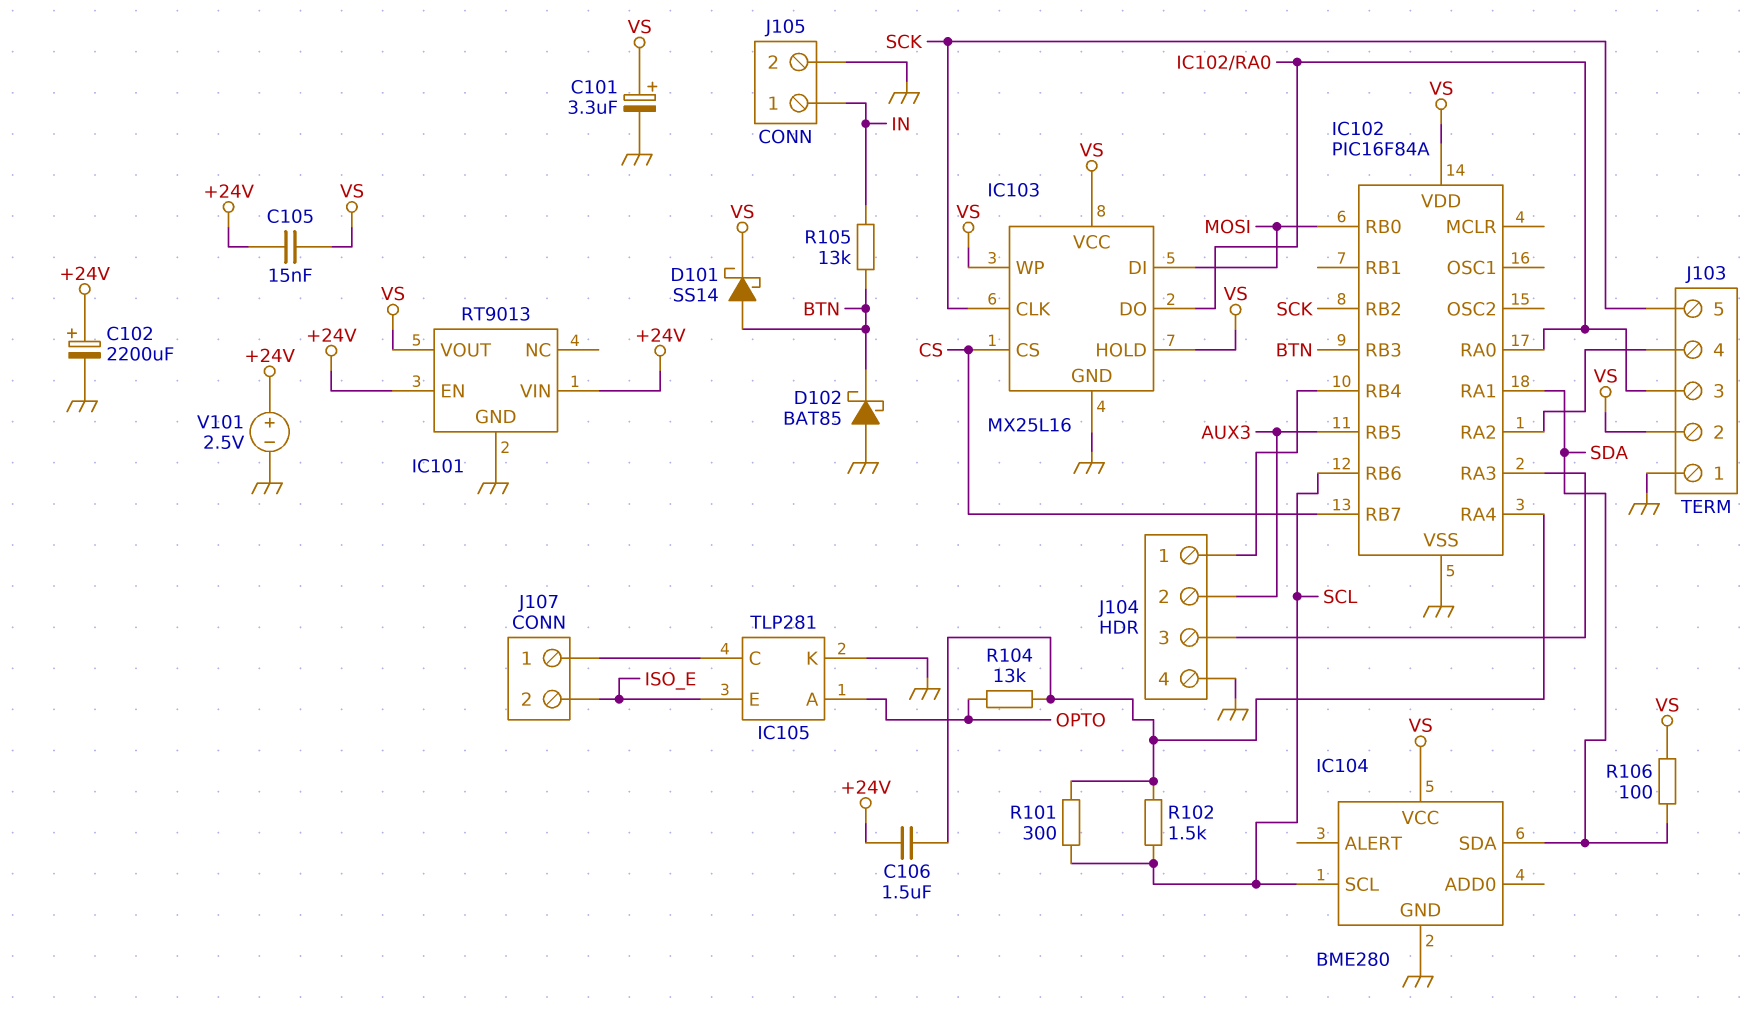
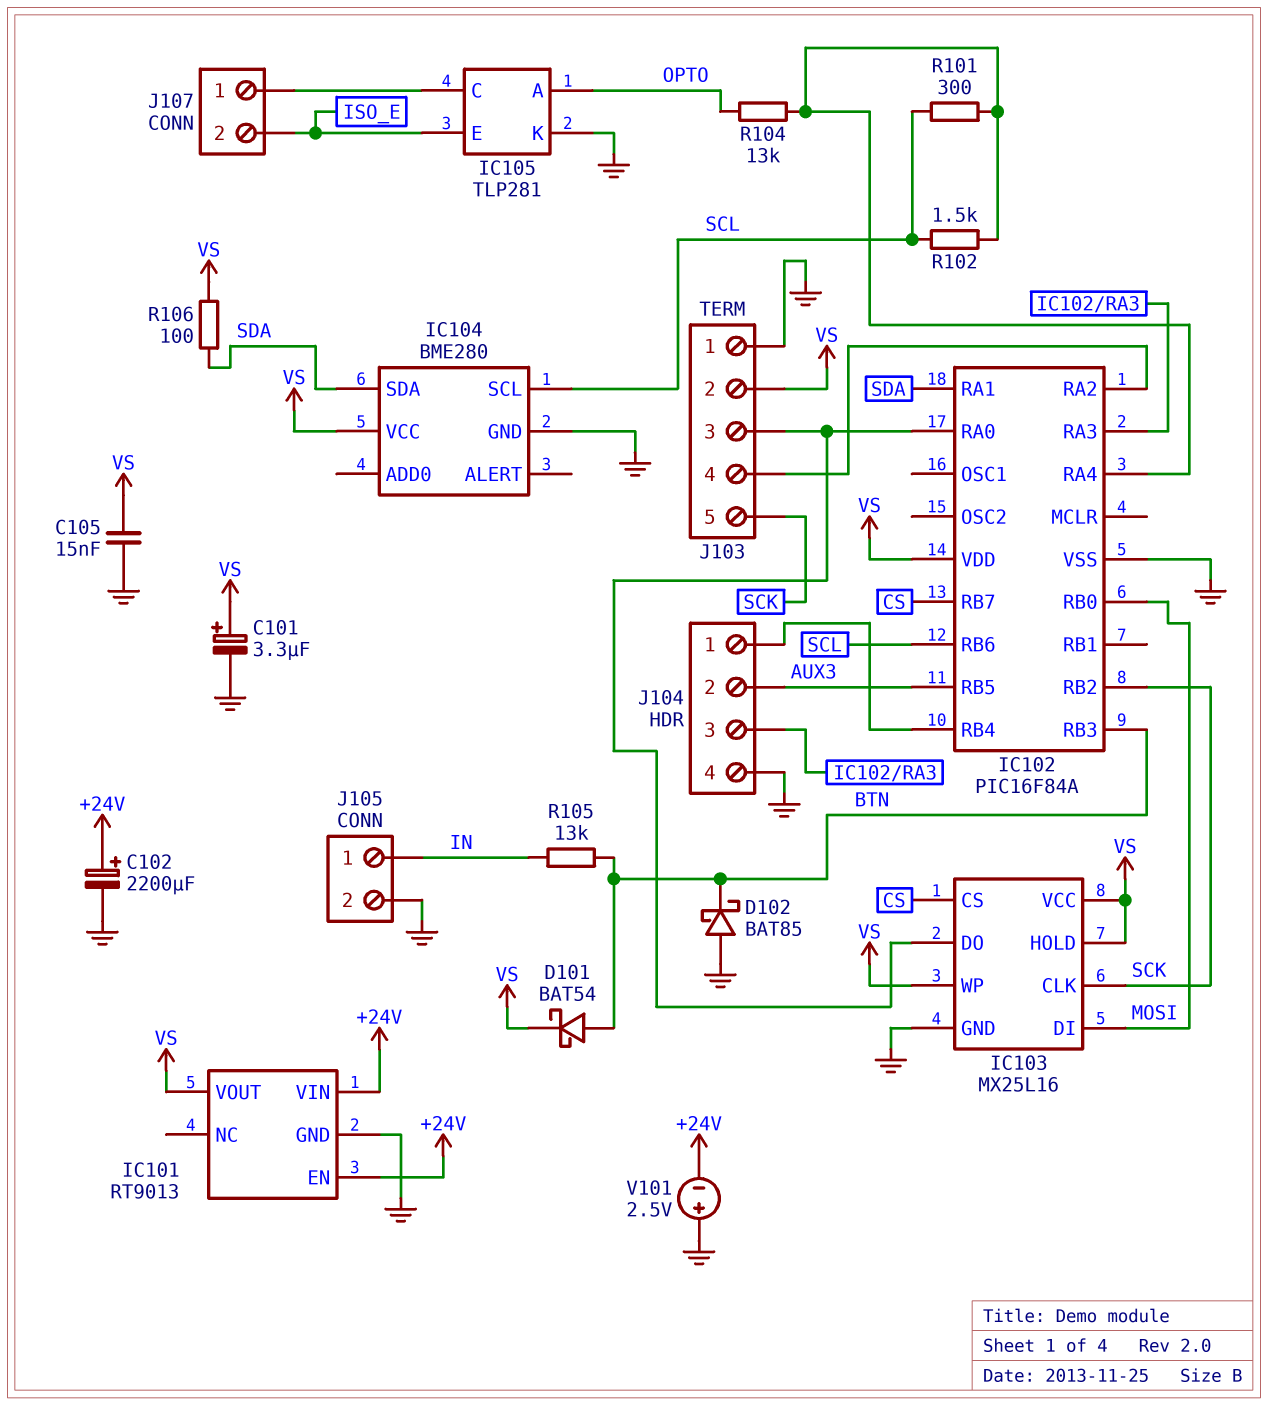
C105: 15nF (+24V, VS) -> 15nF (GND, VS)
C106: 1.5uF (+24V, IC102/RA4) -> none
D101: schottky SS14 (A BTN, K VS) -> schottky BAT54 (A BTN, K VS)
V101: 2.5V (plus +24V, minus GND) -> 2.5V (plus GND, minus +24V)

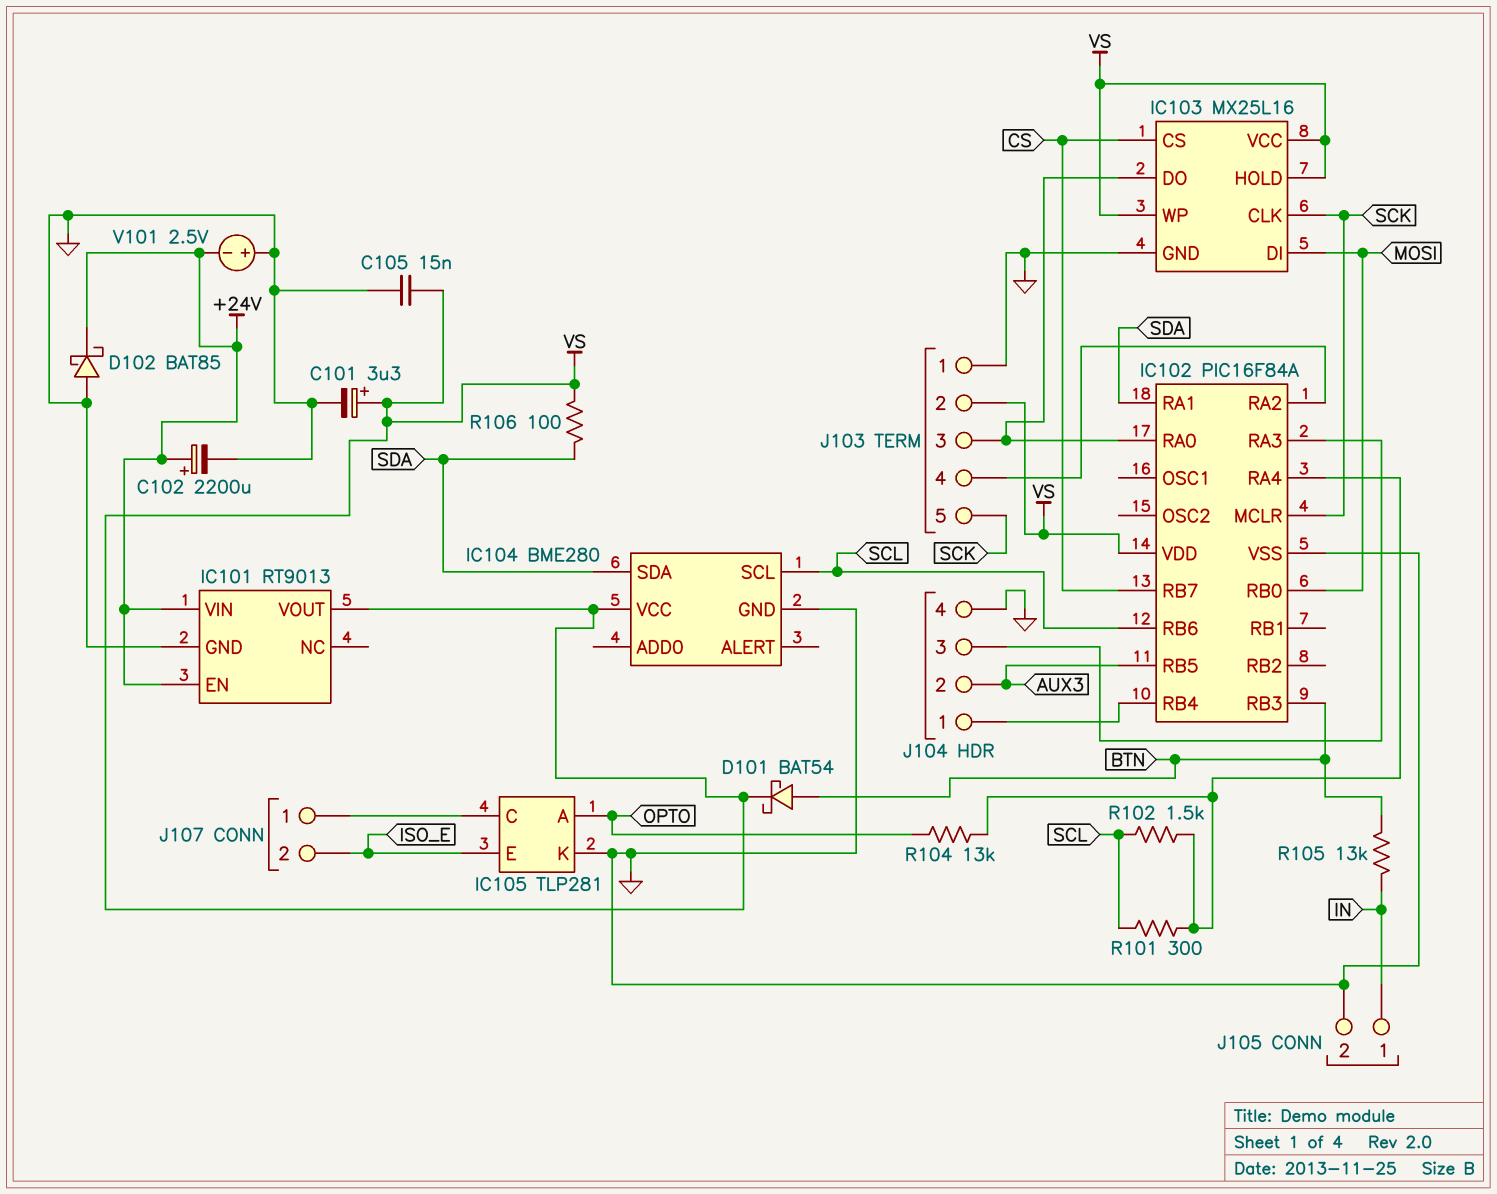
D102: schottky BAT85 (A GND, K BTN) -> schottky BAT85 (A GND, K +24V)
IC102 pin MCLR: none -> SCK
IC102 pin RB2: SCK -> none

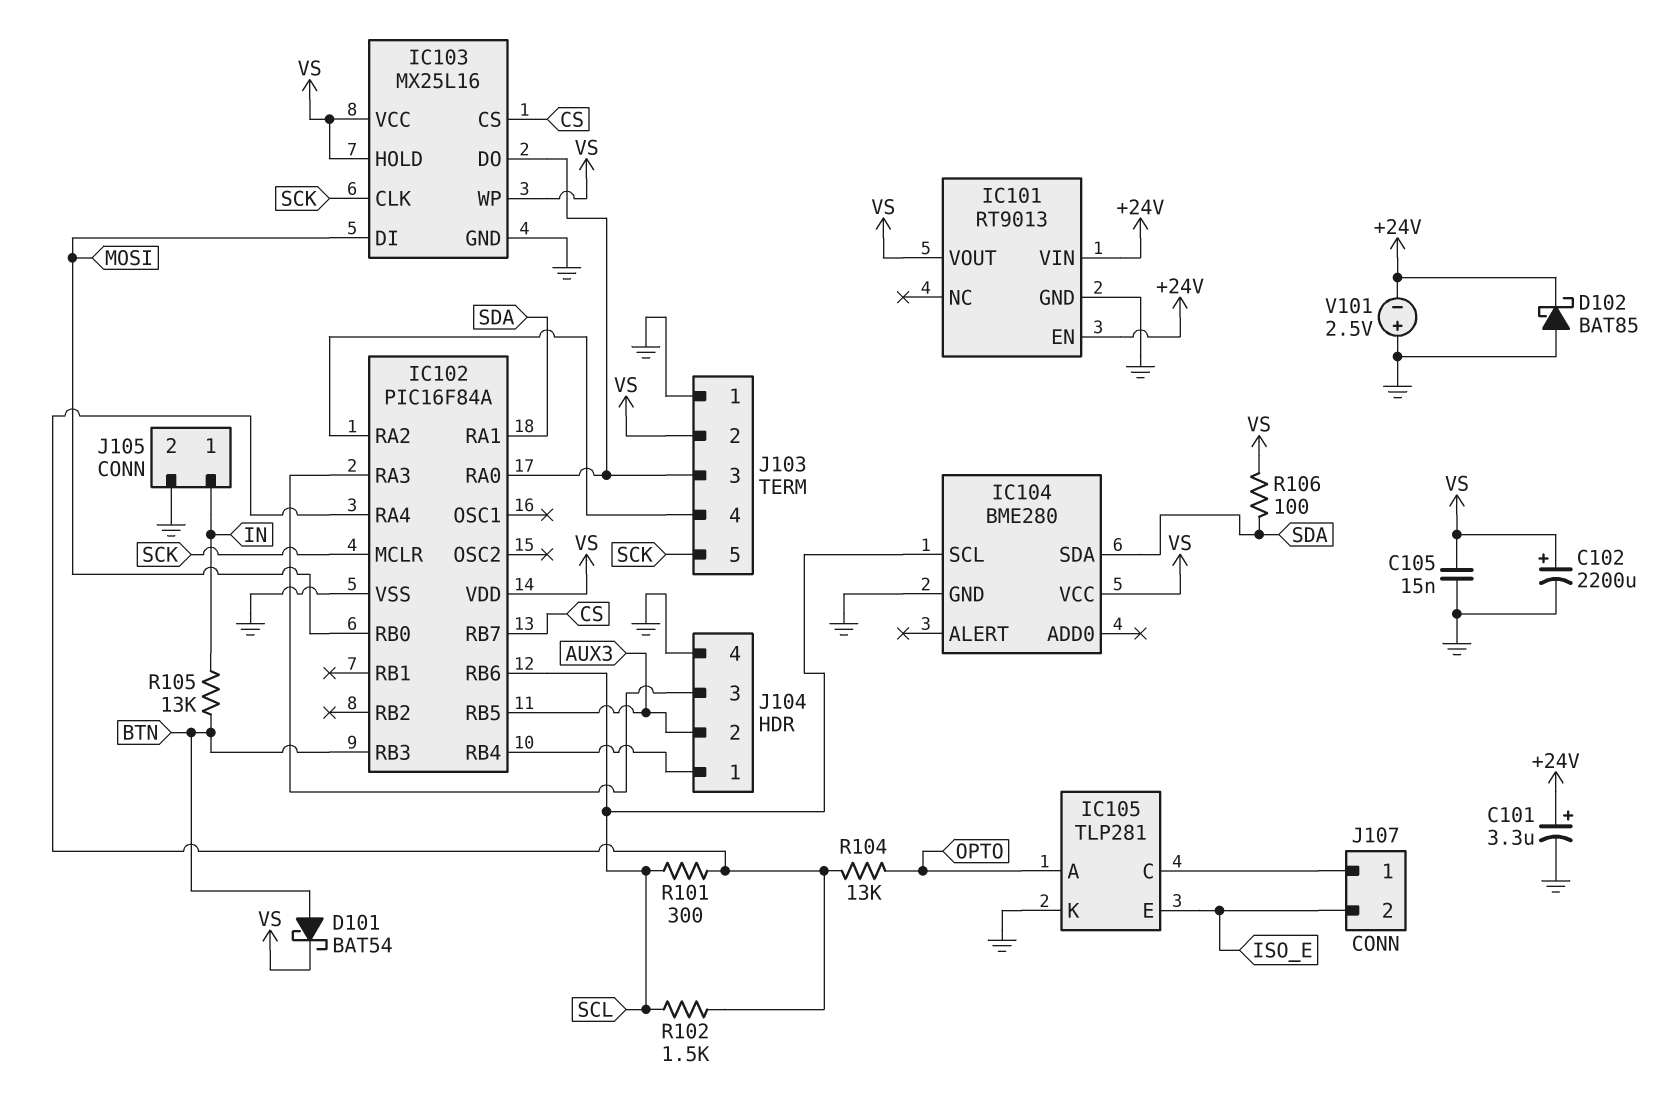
C101: 3.3uF (plus VS, minus GND) -> 3.3uF (plus +24V, minus GND)
C102: 2200uF (plus +24V, minus GND) -> 2200uF (plus VS, minus GND)

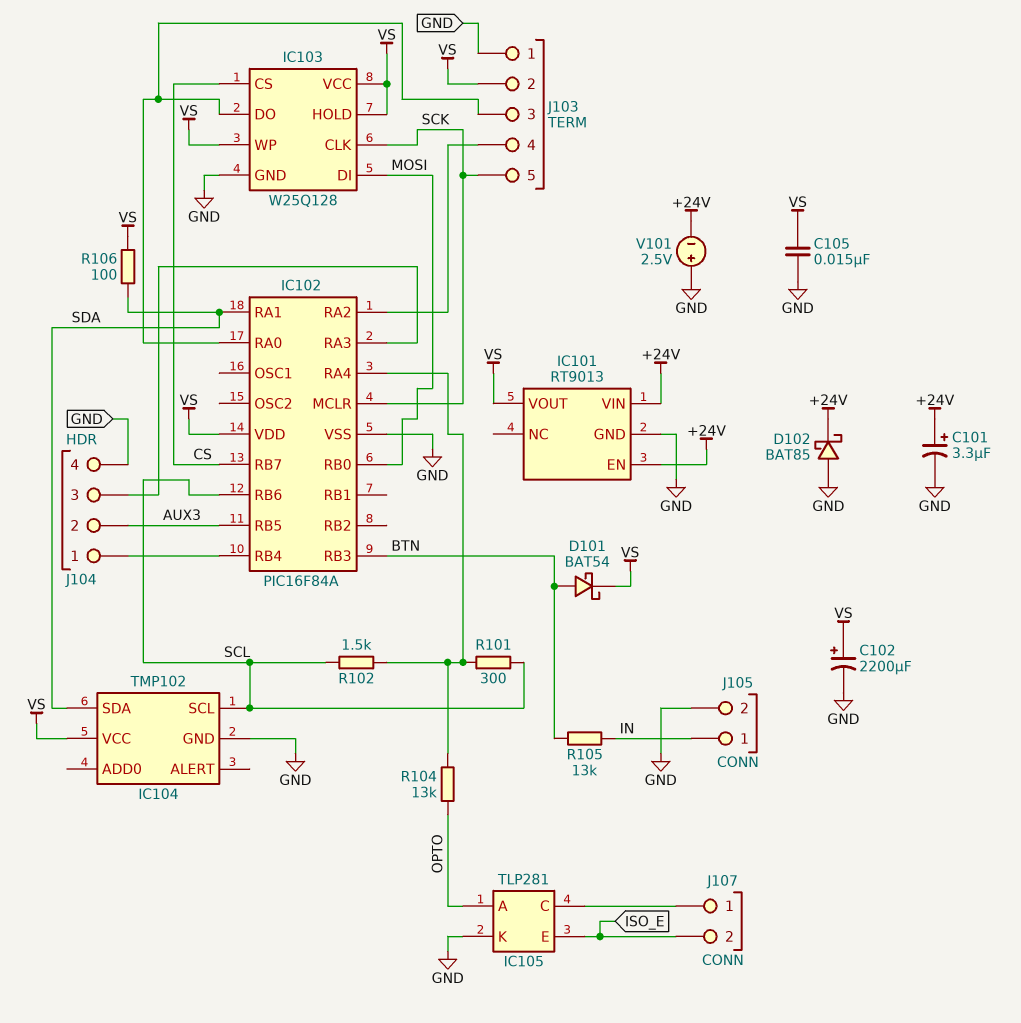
IC103: MX25L16 -> W25Q128
IC104: BME280 -> TMP102

